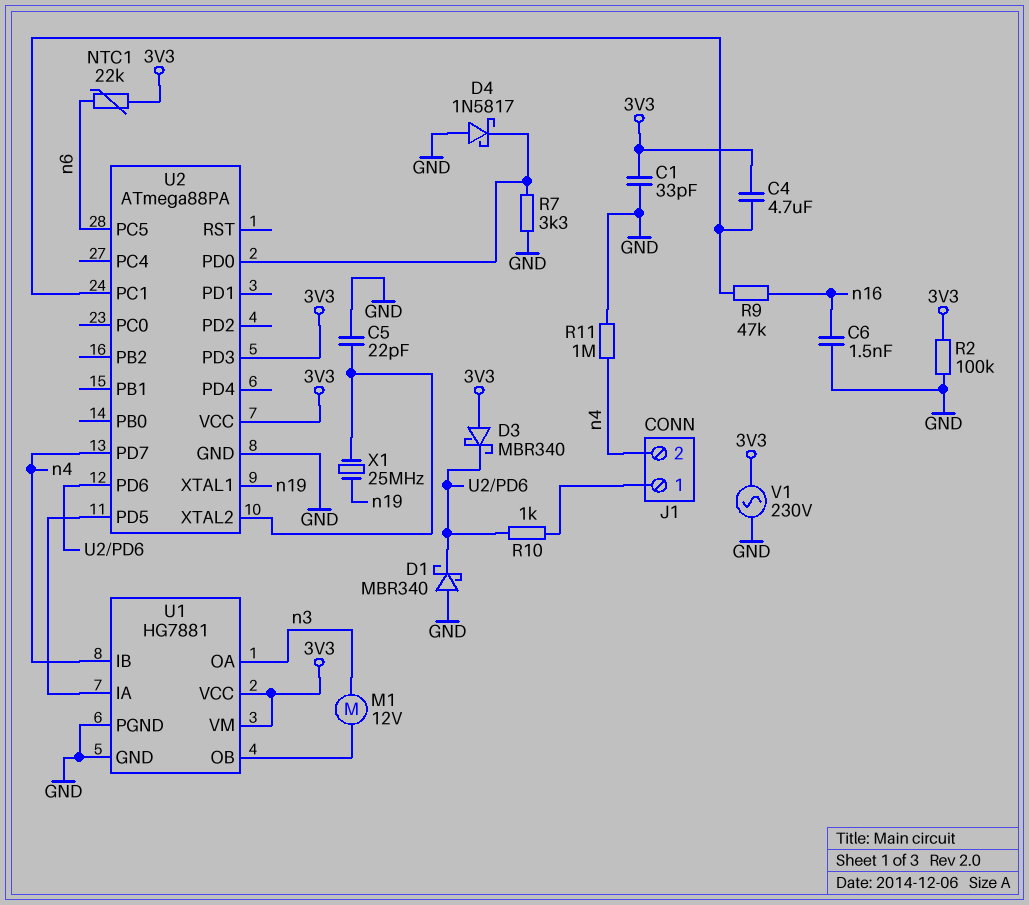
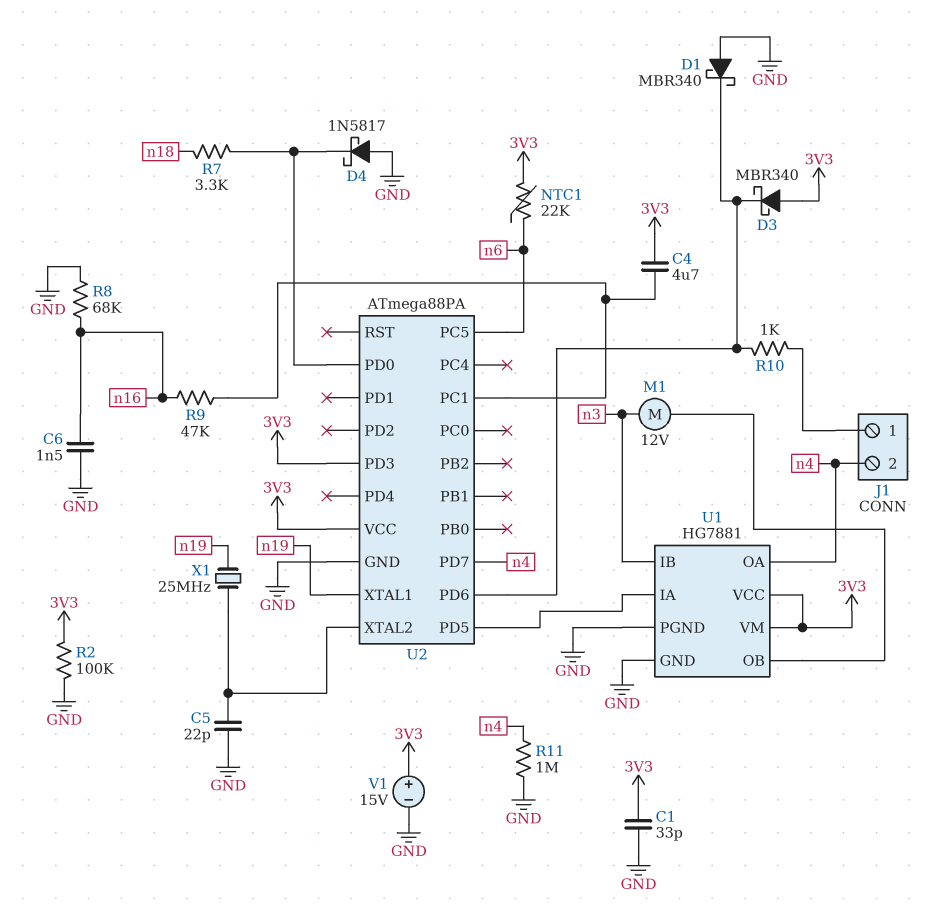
R7: 3.3k (GND, U2/PD0) -> 3.3k (U2/PD0, n18)
R8: none -> 68k (GND, n16)
U1 pin IB: n4 -> n3
U1 pin OA: n3 -> n4
V1: AC 230V (3V3, GND) -> 15V (plus 3V3, minus GND)

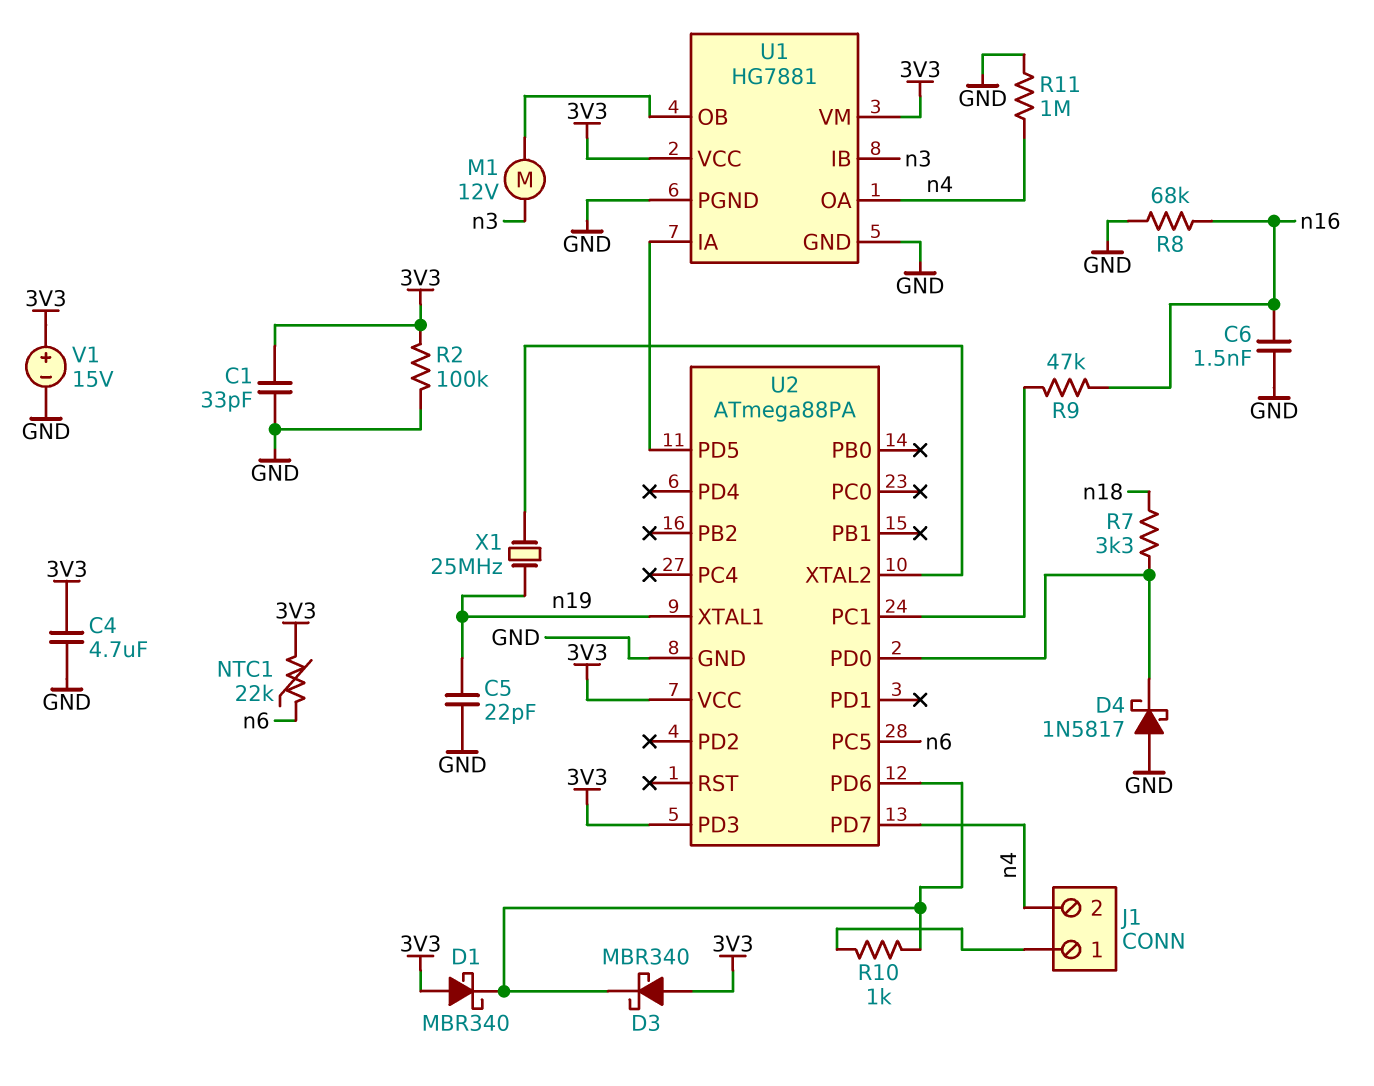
C4: 4.7uF (3V3, U2/PC1) -> 4.7uF (3V3, GND)
C5: 22pF (GND, U2/XTAL2) -> 22pF (GND, n19)
D1: schottky MBR340 (A GND, K U2/PD6) -> schottky MBR340 (A 3V3, K U2/PD6)

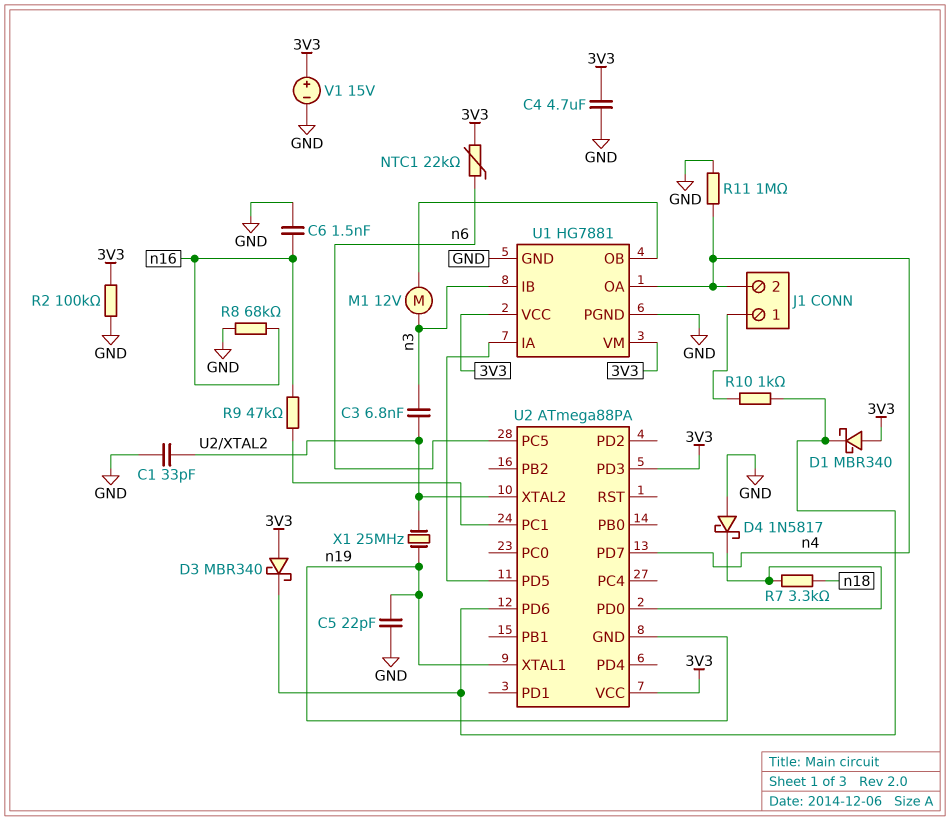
C1: 33pF (3V3, GND) -> 33pF (GND, U2/XTAL2)
C3: none -> 6.8nF (U2/XTAL2, n3)
U2 pin GND: GND -> n19

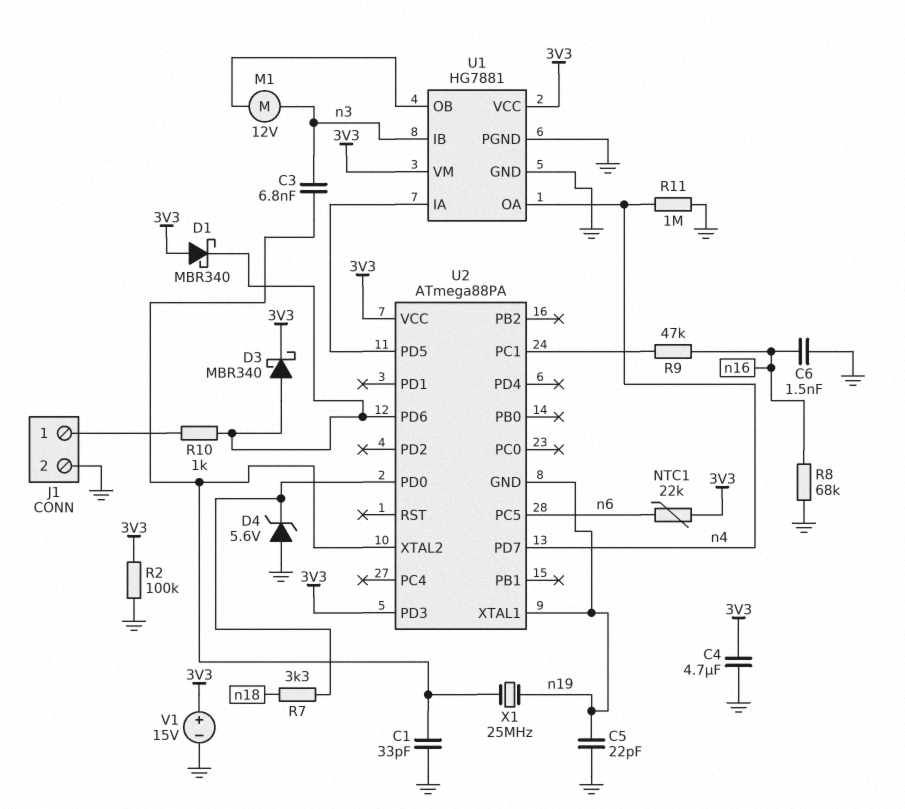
D3: schottky MBR340 (A 3V3, K U2/PD6) -> schottky MBR340 (A U2/PD6, K 3V3)
D4: schottky 1N5817 (A GND, K U2/PD0) -> zener 5.6V (A GND, K U2/PD0)
J1 pin 2: n4 -> GND

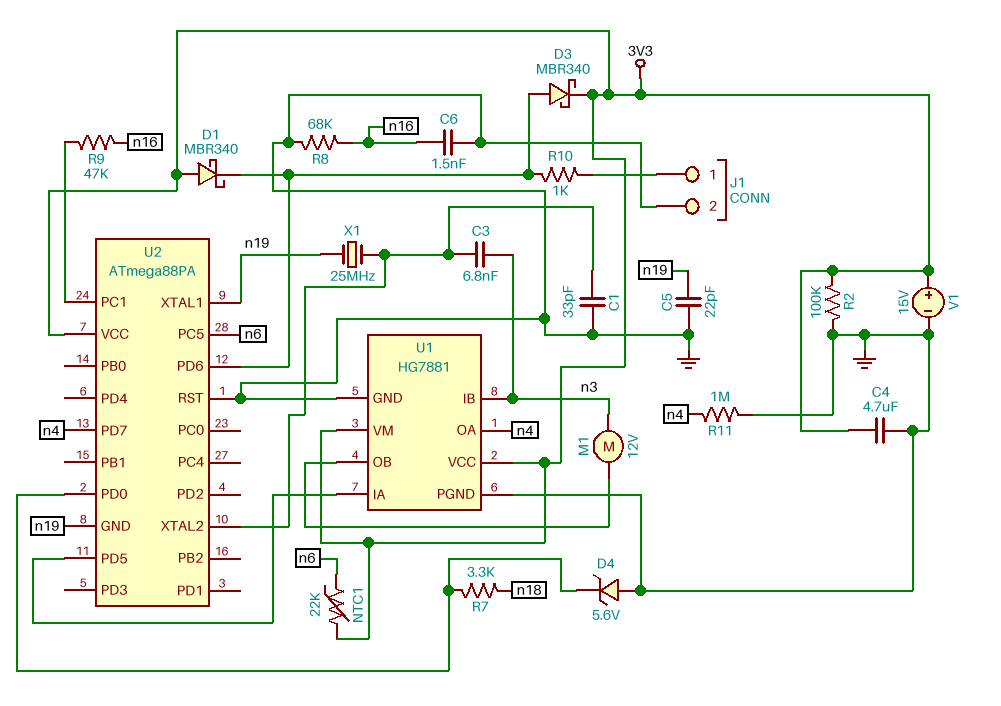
U2 pin PD3: 3V3 -> none
U2 pin RST: none -> GND

